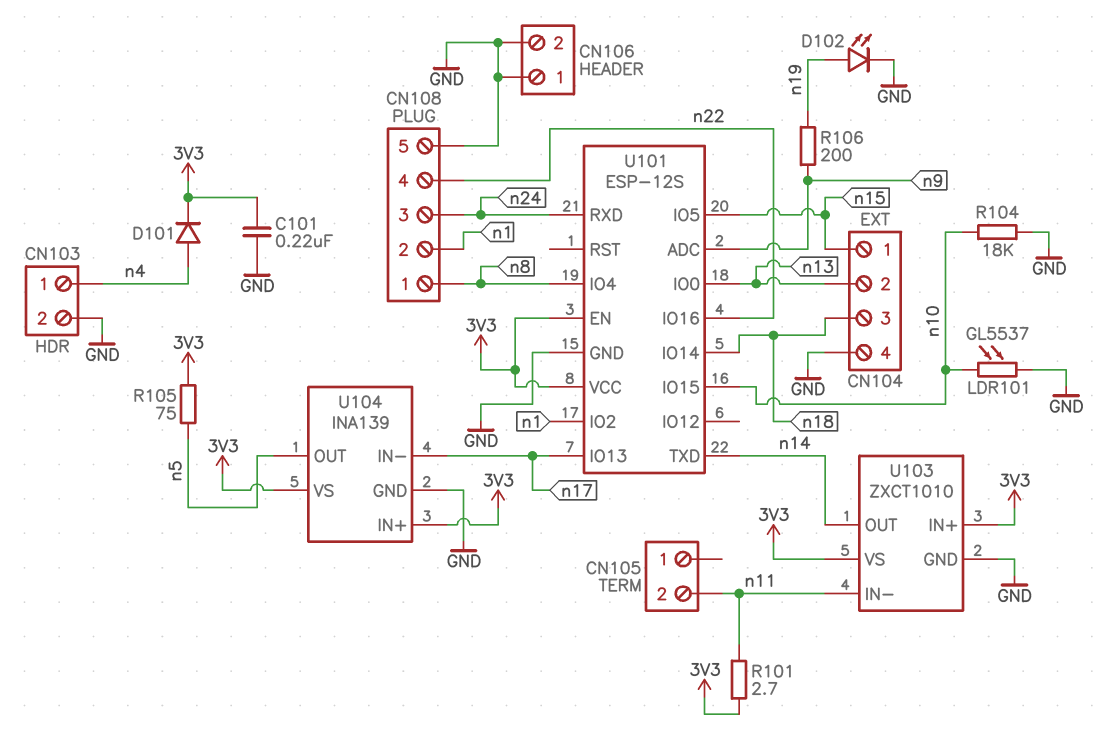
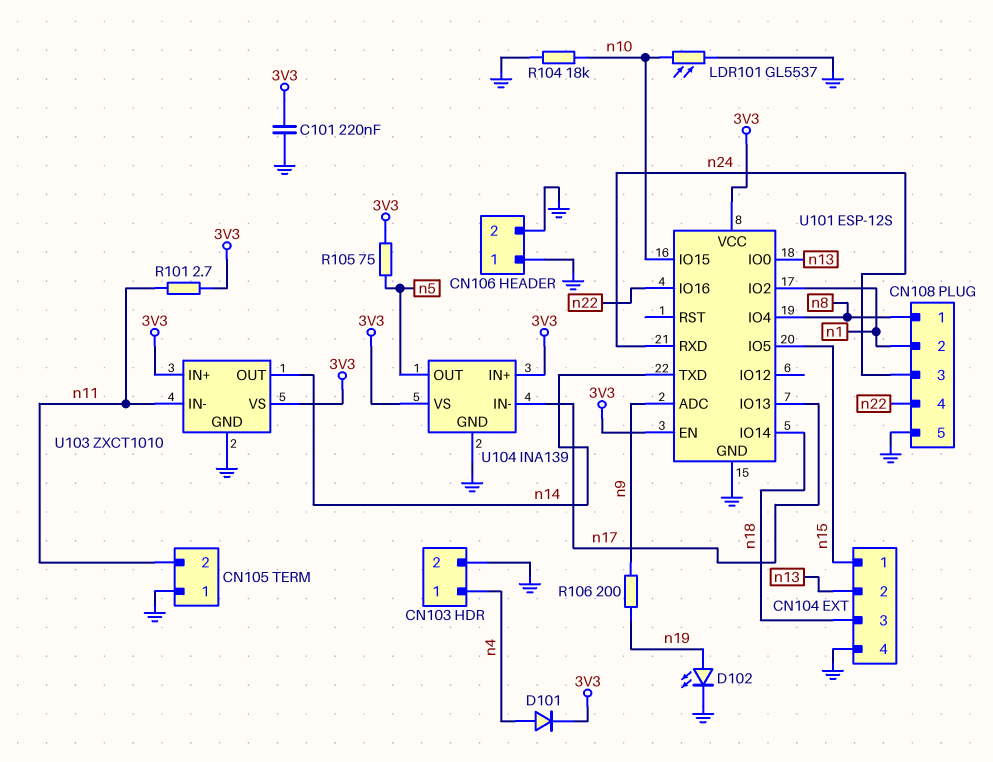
CN105 pin 1: none -> GND

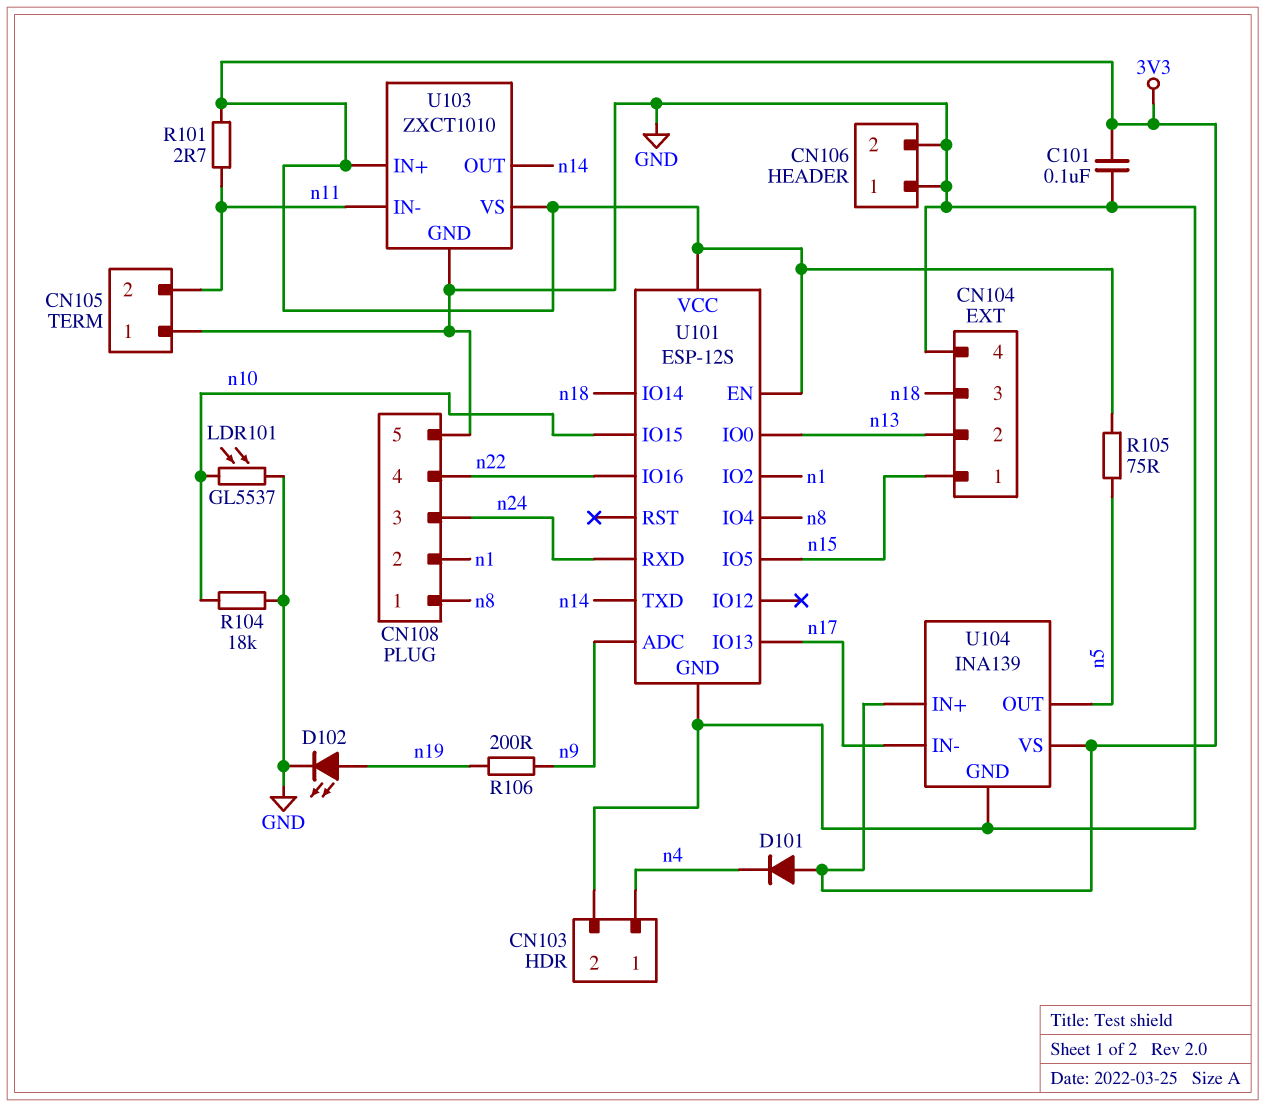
C101: 220nF (3V3, GND) -> 100nF (3V3, GND)
D101: diode (A n4, K 3V3) -> diode (A 3V3, K n4)

